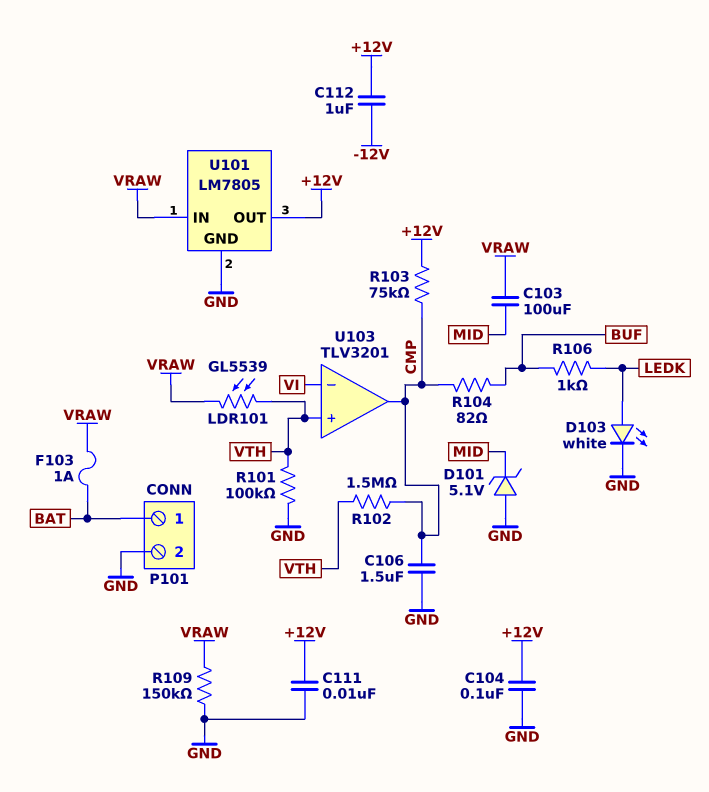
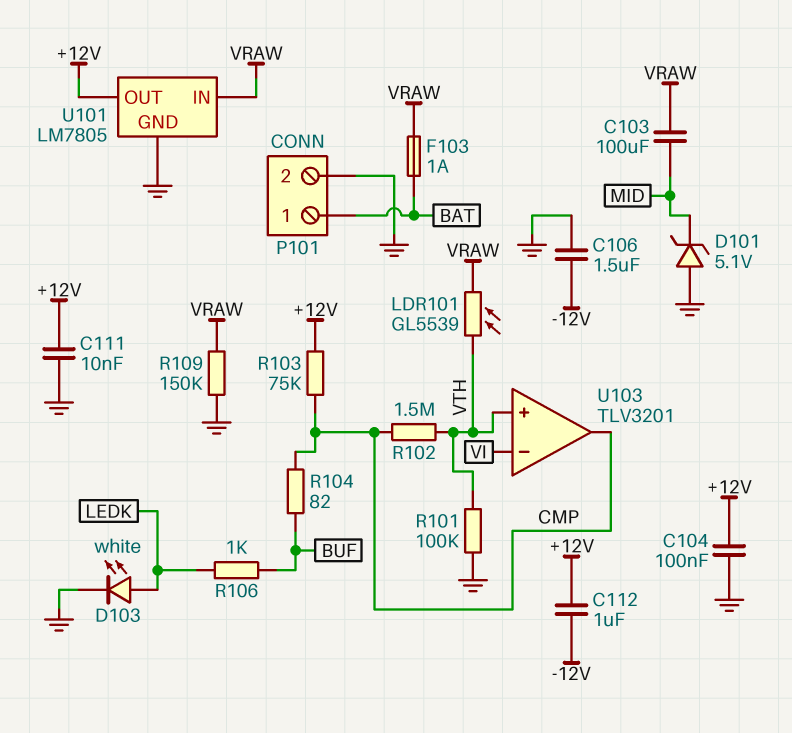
C106: 1.5uF (CMP, GND) -> 1.5uF (-12V, GND)

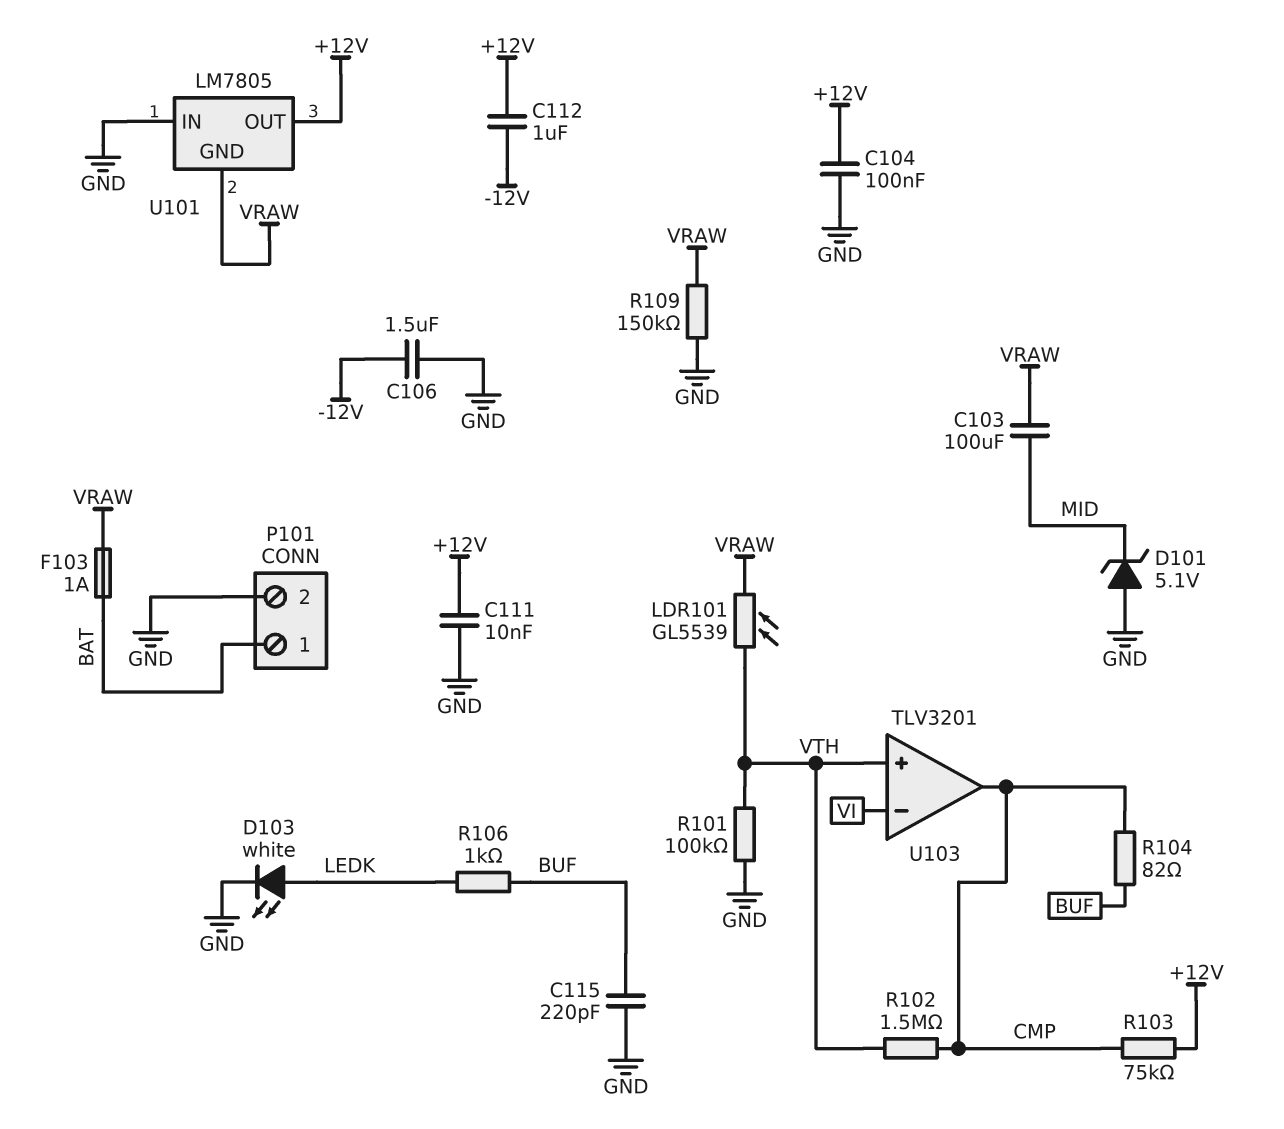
C115: none -> 220pF (BUF, GND)
U101 pin GND: GND -> VRAW
U101 pin IN: VRAW -> GND

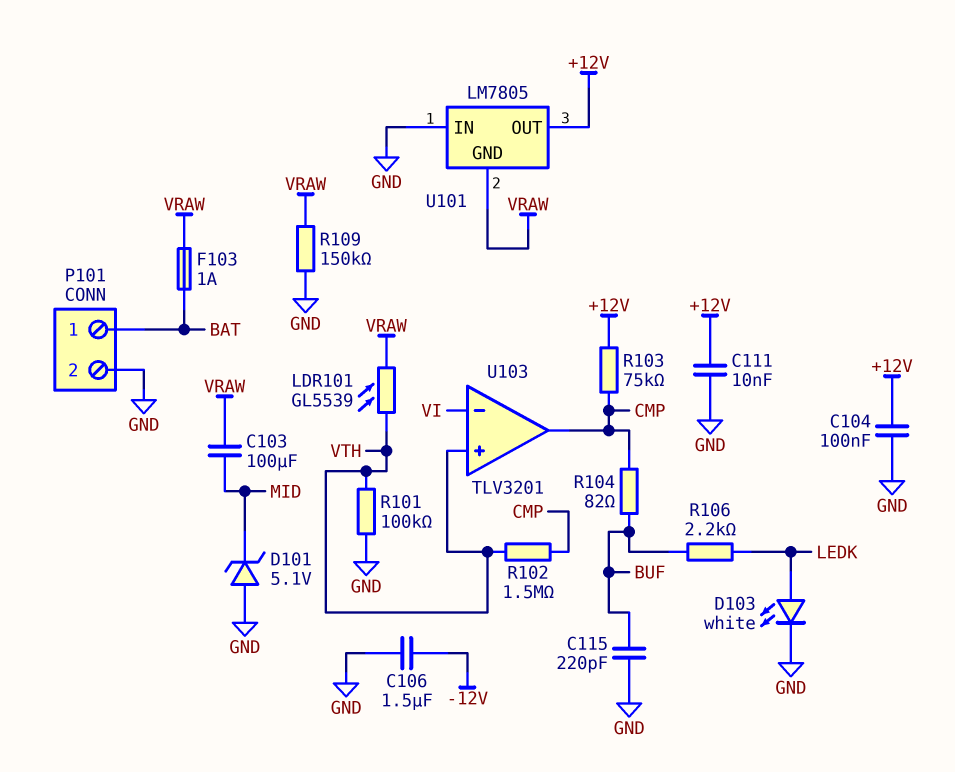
C112: 1uF (+12V, -12V) -> none
R106: 1k (BUF, LEDK) -> 2.2k (BUF, LEDK)

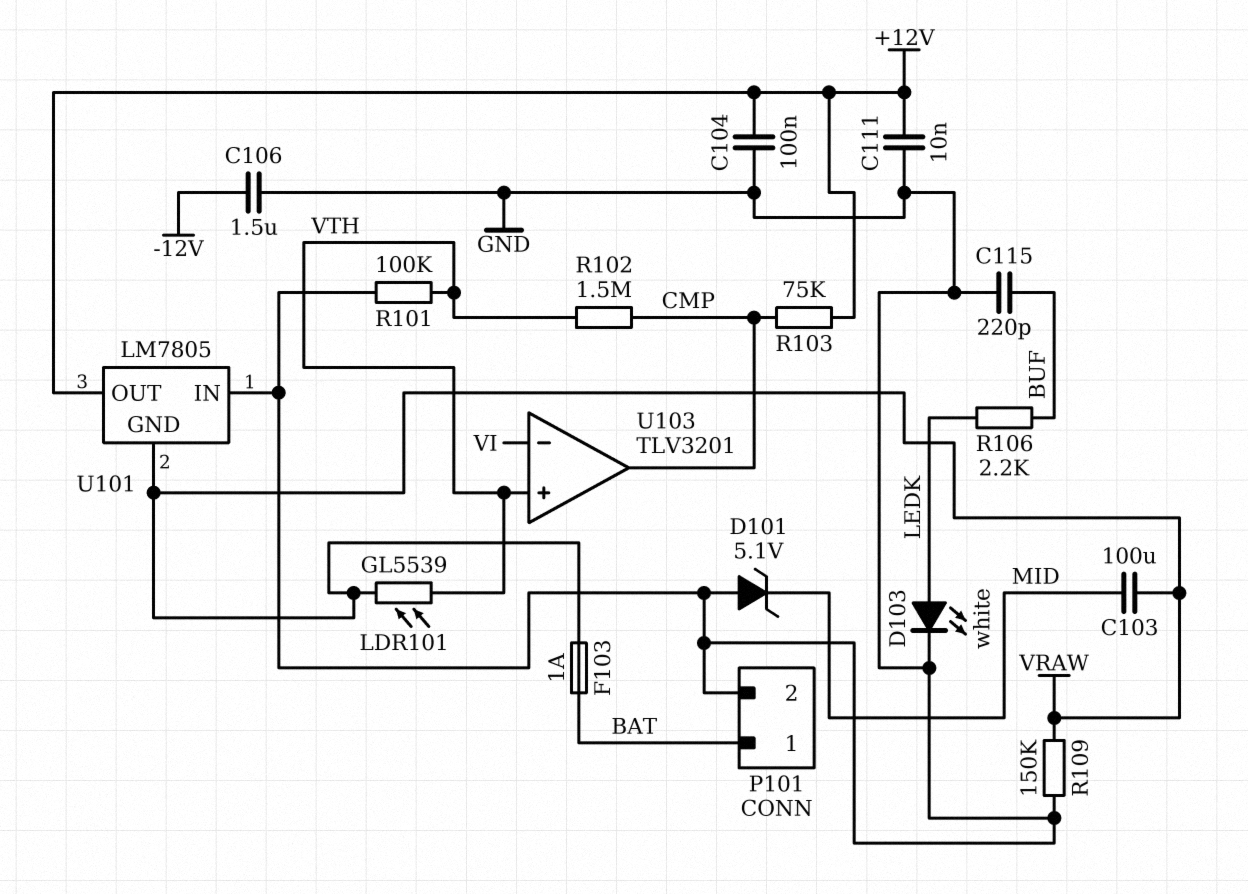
R104: 82 (BUF, CMP) -> none

